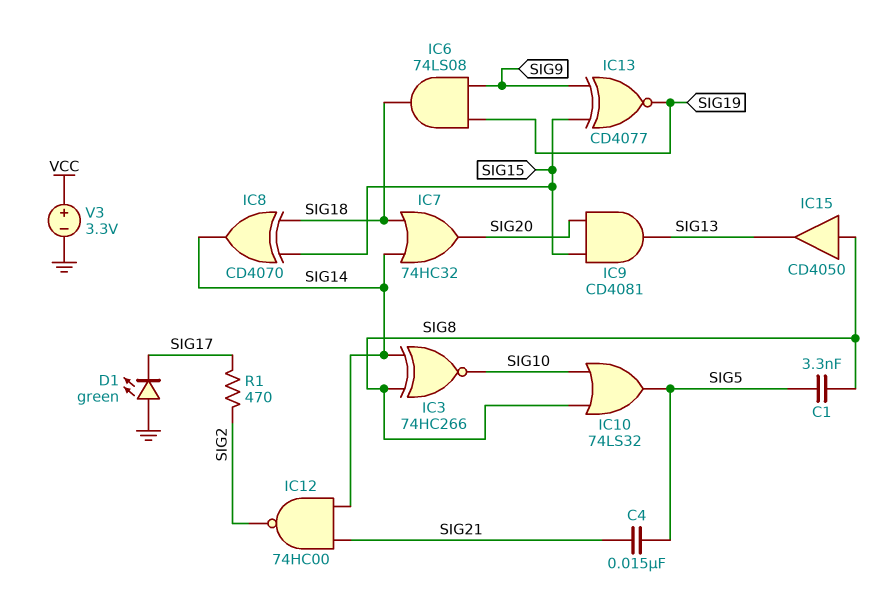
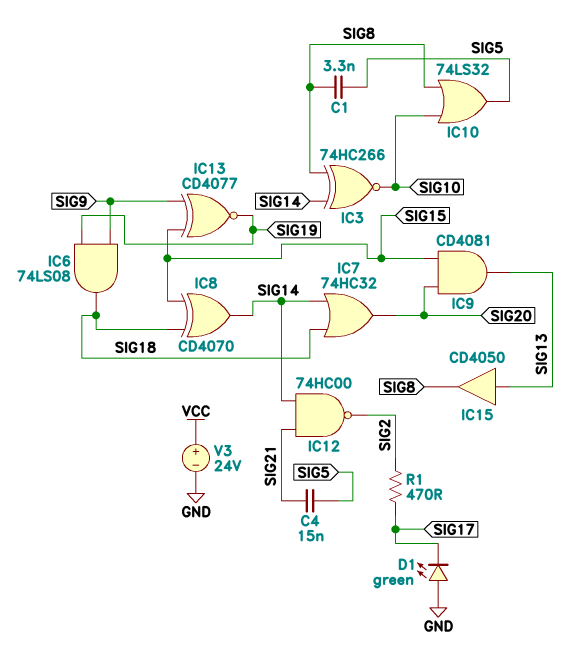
IC15: buffer CD4050 (in SIG8, out SIG13) -> buffer CD4050 (in SIG13, out SIG8)
V3: 3.3V (plus VCC, minus GND) -> 24V (plus VCC, minus GND)

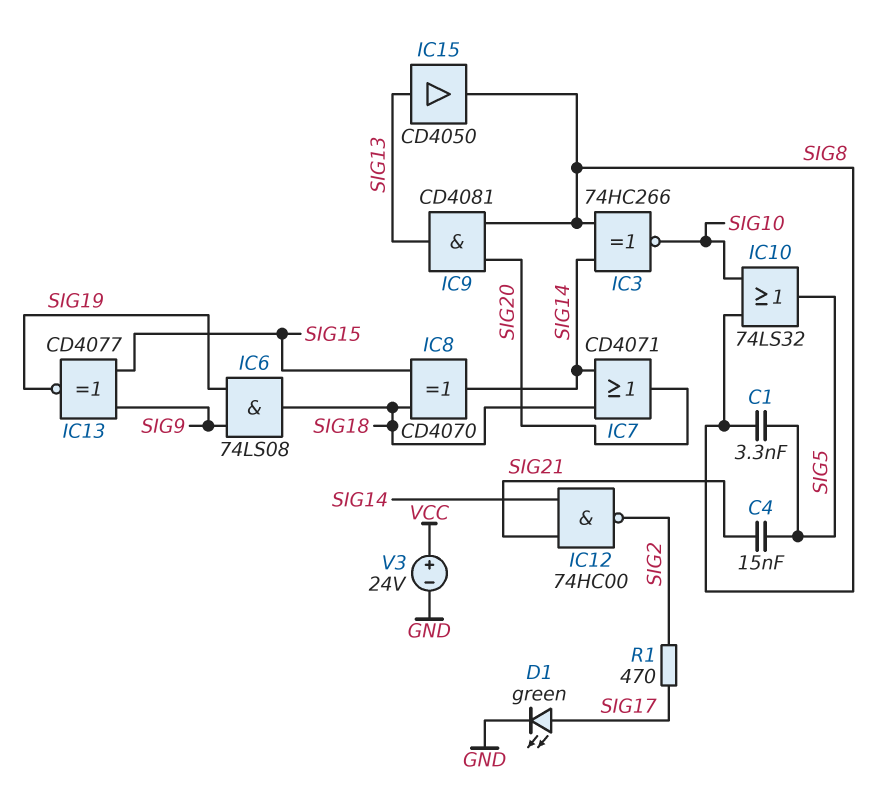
D1: LED green (A GND, K SIG17) -> LED green (A SIG17, K GND)
IC7: OR 74HC32 (in SIG14, in SIG18, out SIG20) -> OR CD4071 (in SIG14, in SIG18, out SIG20)
IC9: AND CD4081 (in SIG15, in SIG20, out SIG13) -> AND CD4081 (in SIG8, in SIG20, out SIG13)

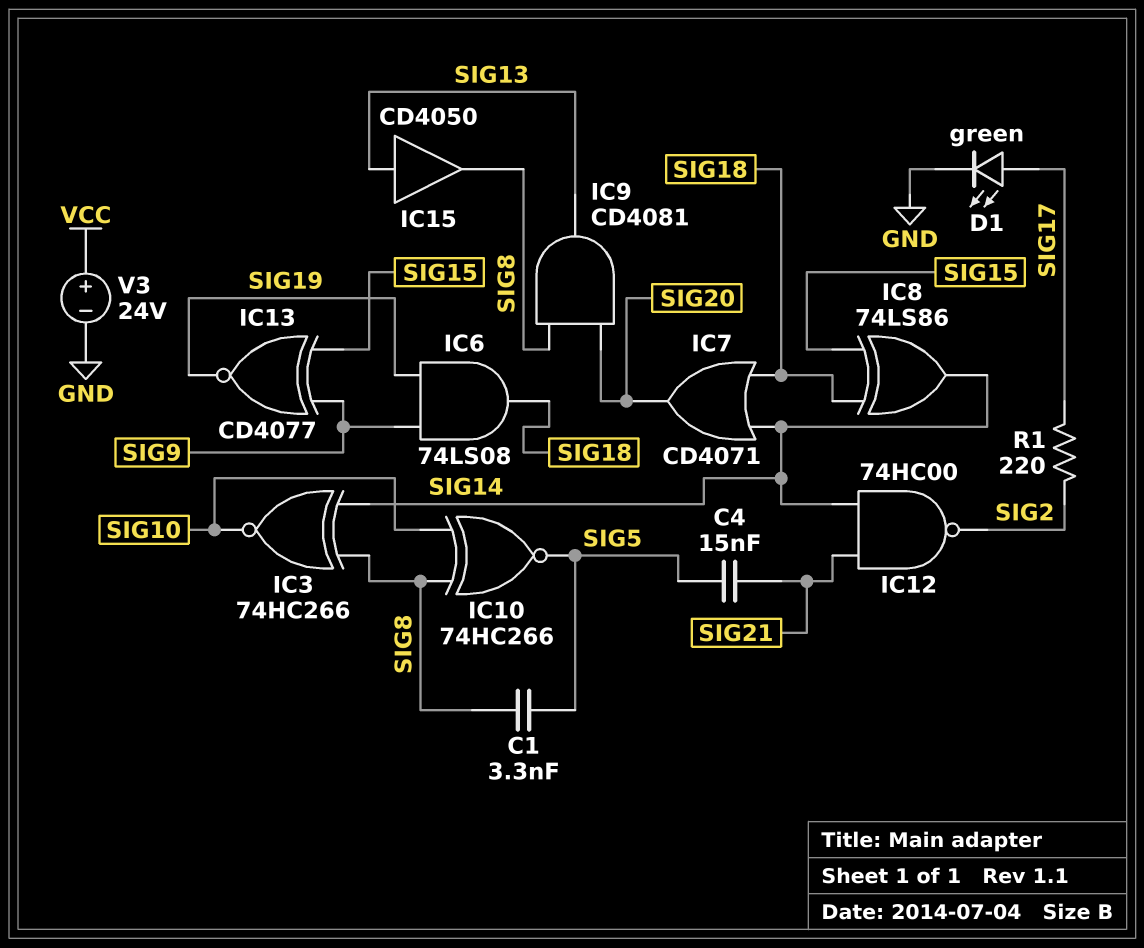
IC8: XOR CD4070 (in SIG15, in SIG18, out SIG14) -> XOR 74LS86 (in SIG15, in SIG18, out SIG14)
IC10: OR 74LS32 (in SIG8, in SIG10, out SIG5) -> XNOR 74HC266 (in SIG8, in SIG10, out SIG5)
R1: 470 (SIG2, SIG17) -> 220 (SIG2, SIG17)

